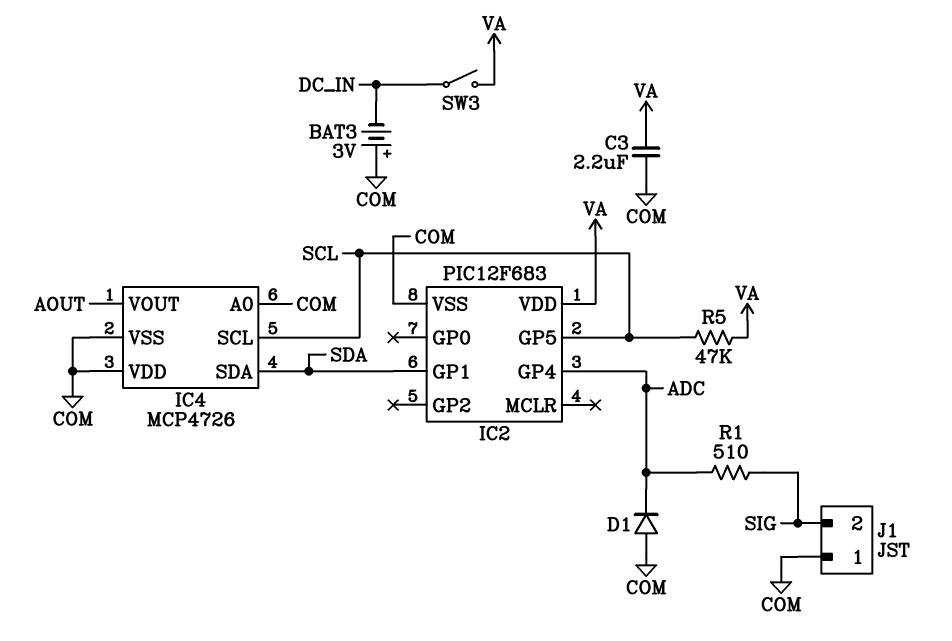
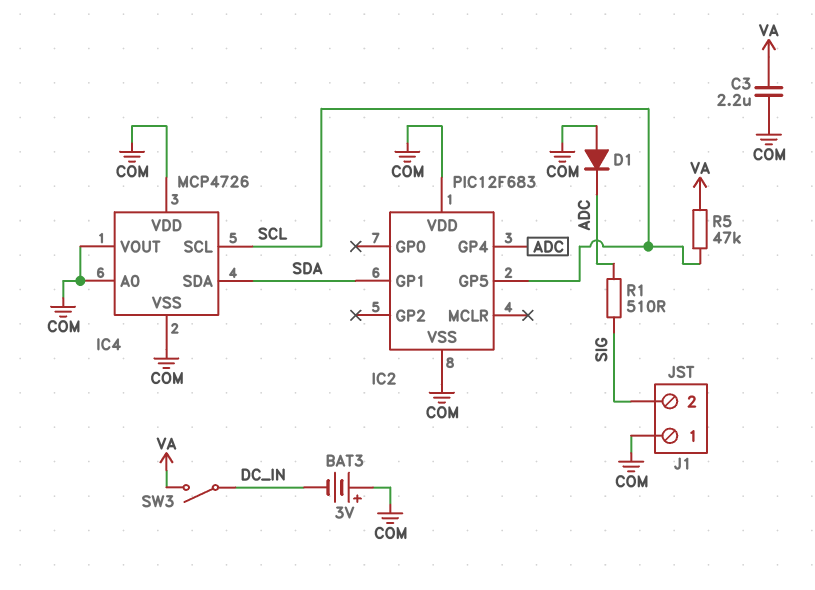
IC2 pin VDD: VA -> COM
IC4 pin VOUT: AOUT -> COM

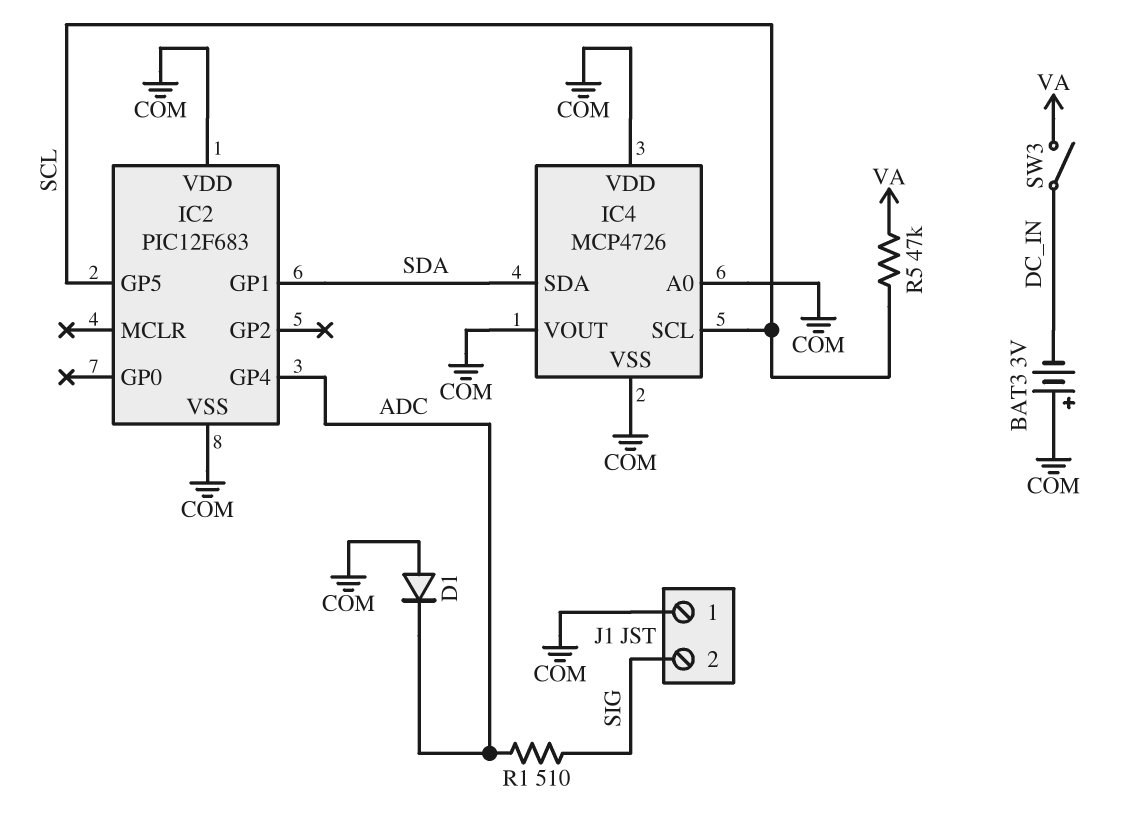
C3: 2.2uF (COM, VA) -> none

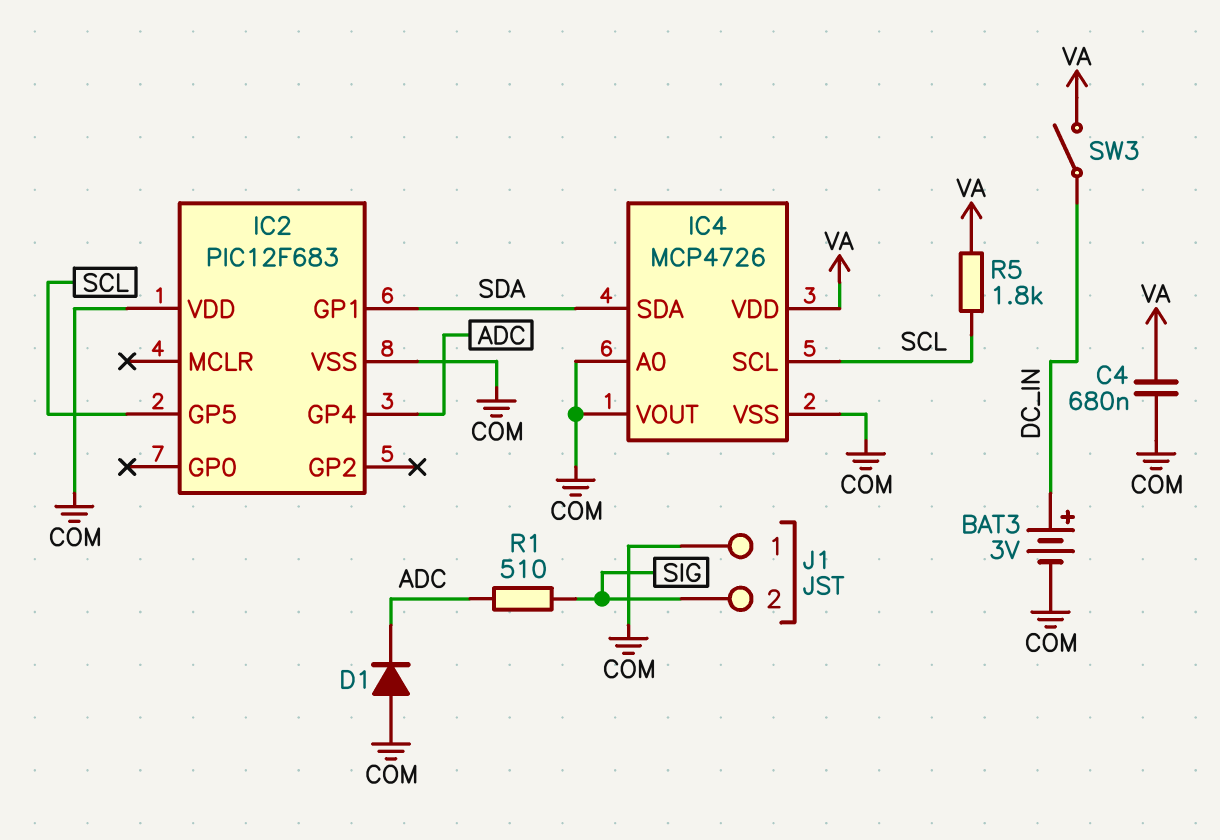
BAT3: 3V (plus COM, minus DC_IN) -> 3V (plus DC_IN, minus COM)
C4: none -> 680nF (COM, VA)
IC4 pin VDD: COM -> VA
R5: 47k (SCL, VA) -> 1.8k (SCL, VA)

